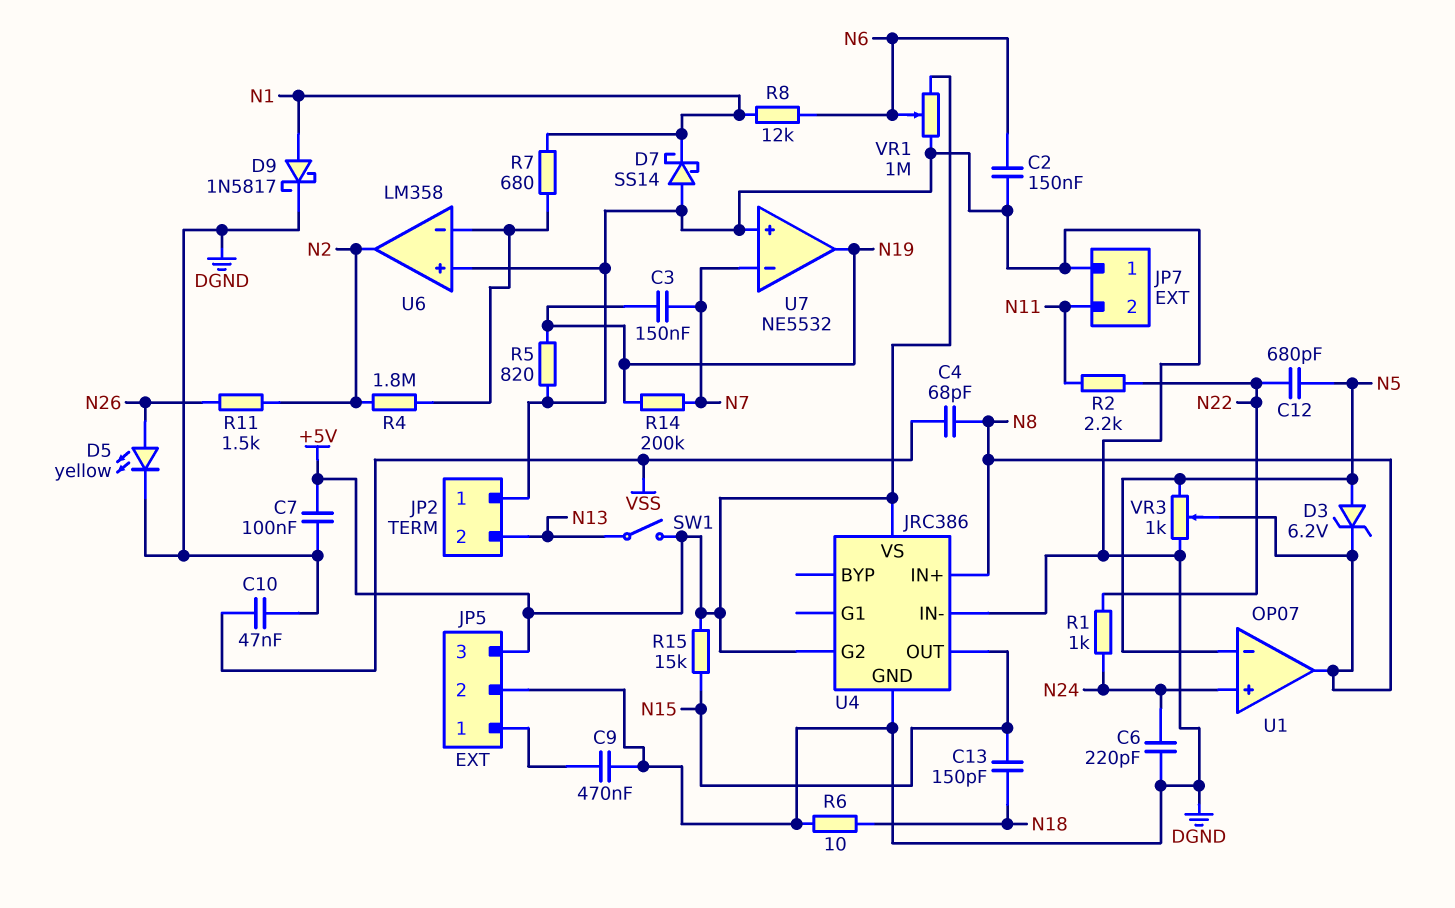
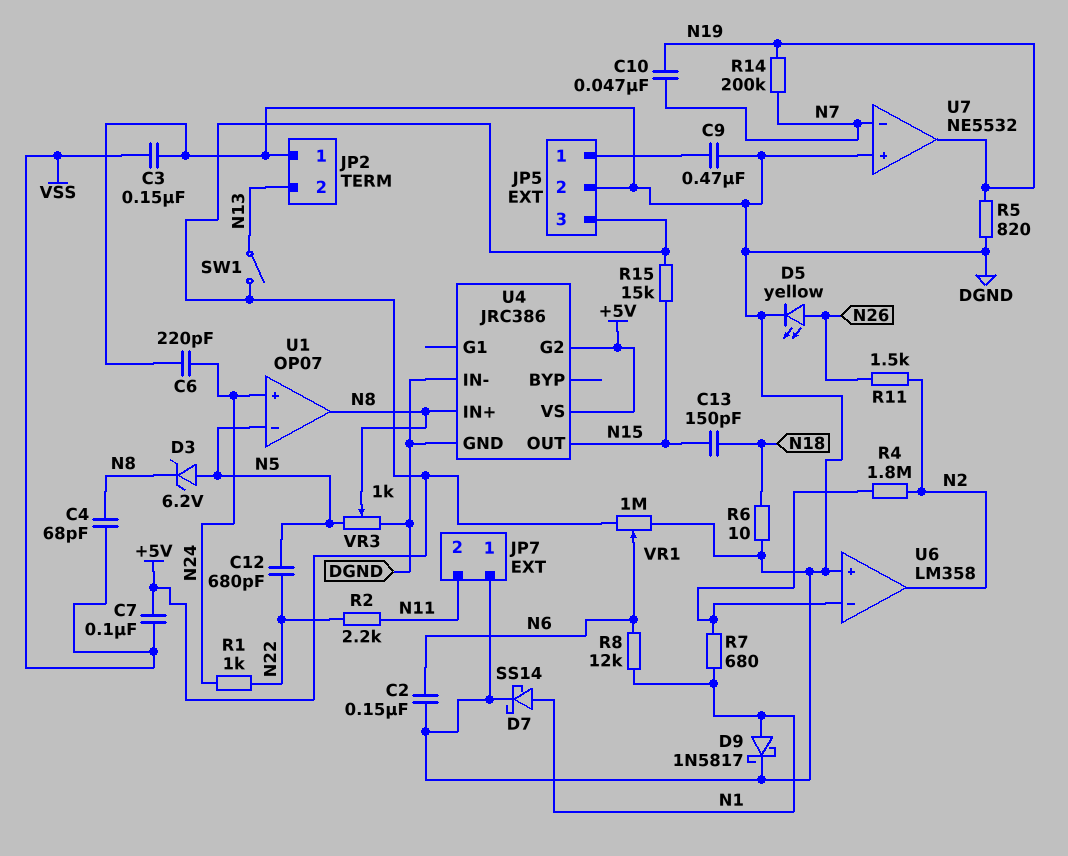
C3: 150nF (N7, N19) -> 150nF (DGND, VSS)
C7: 100nF (+5V, DGND) -> 100nF (+5V, VSS)
C10: 47nF (DGND, VSS) -> 47nF (N7, N19)
D7: schottky SS14 (A DGND, K N1) -> schottky SS14 (A N1, K DGND)

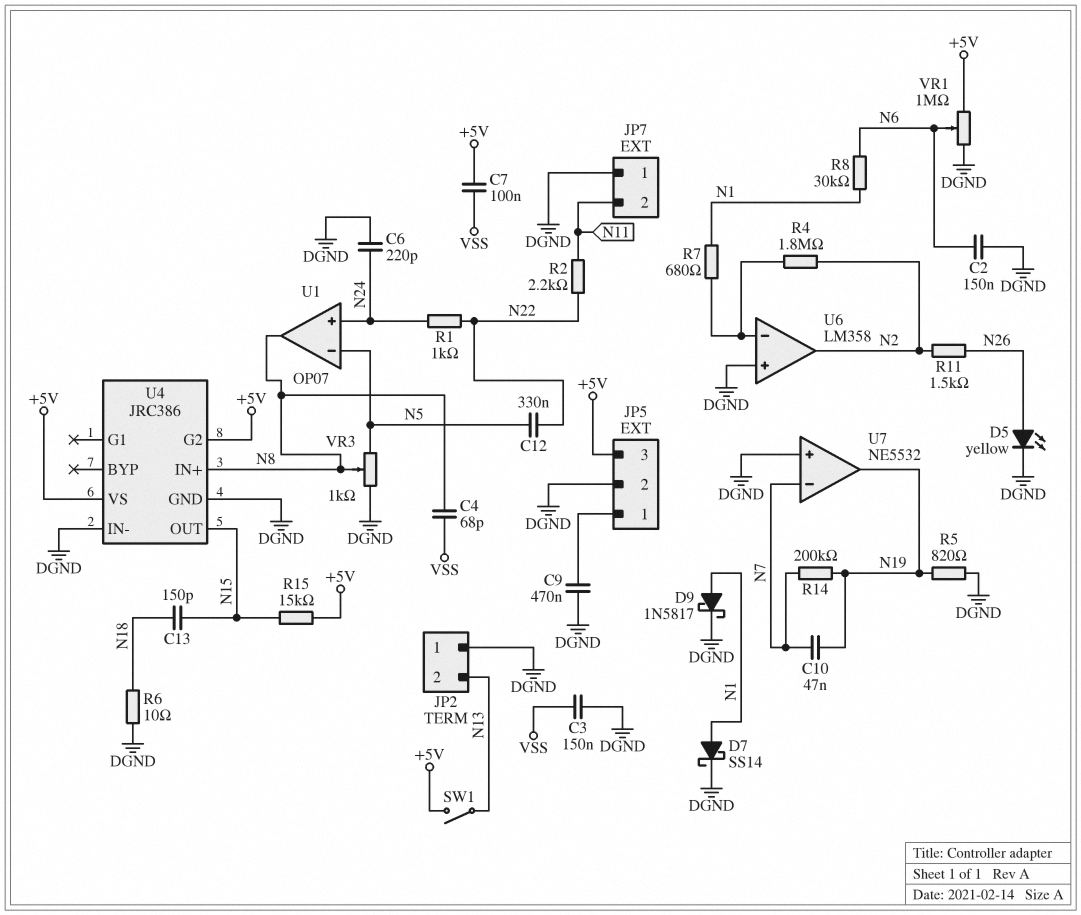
C12: 680pF (N5, N22) -> 330nF (N5, N22)
D3: zener 6.2V (A N5, K N8) -> none
R8: 12k (N1, N6) -> 30k (N1, N6)

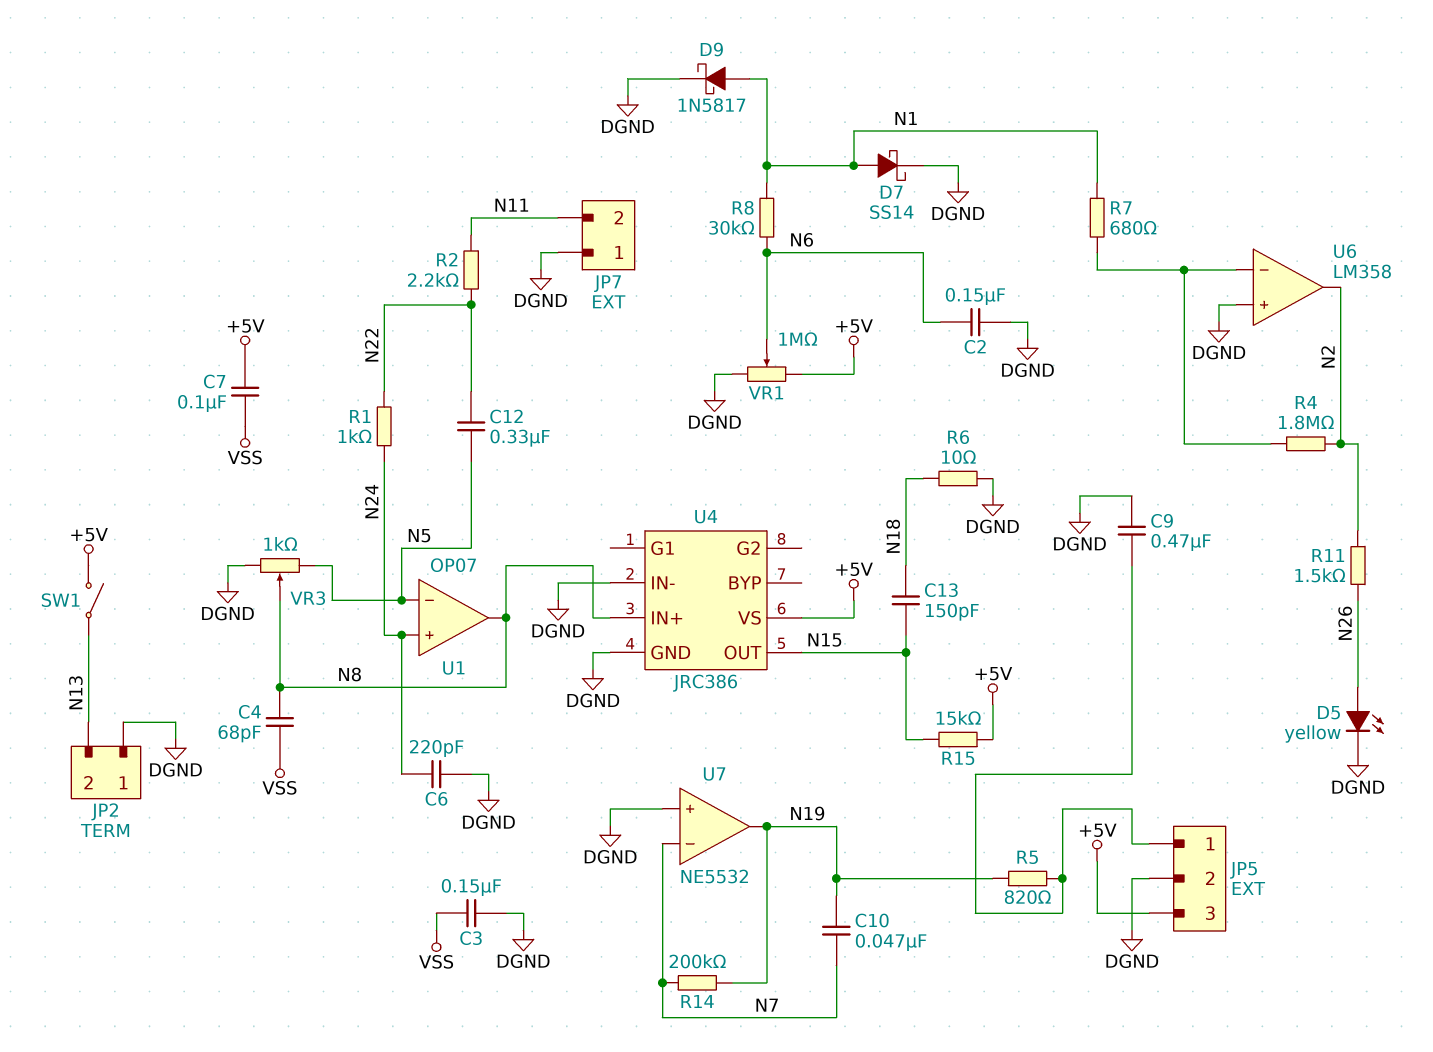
R5: 820 (DGND, N19) -> 820 (JP5/1, N19)
U4 pin G2: +5V -> none

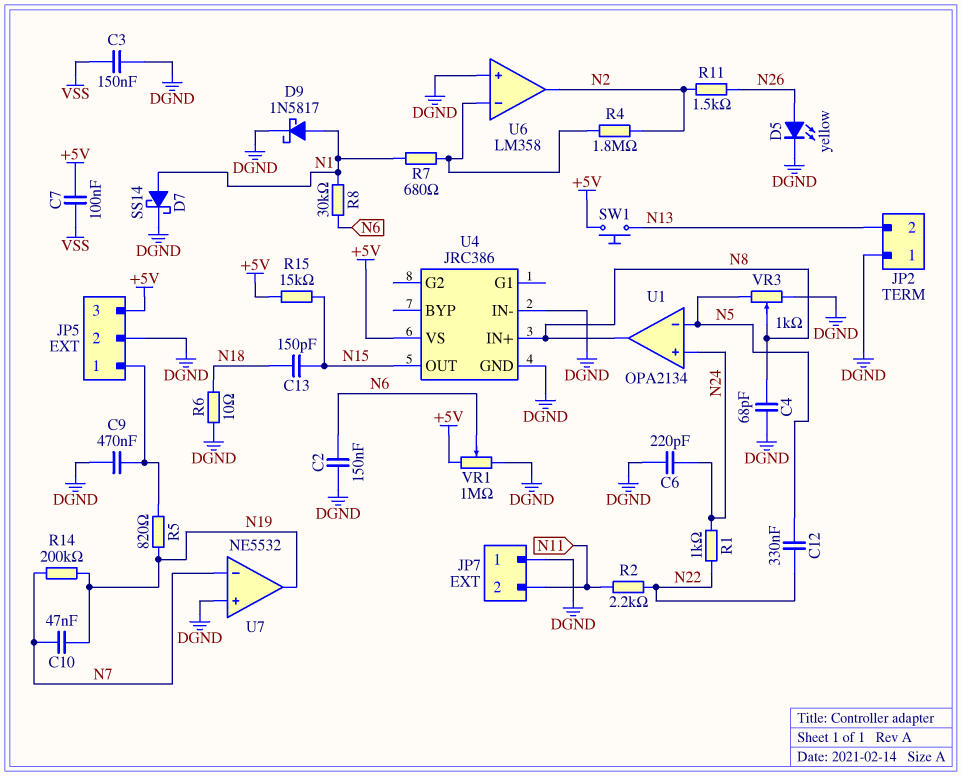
C4: 68pF (N8, VSS) -> 68pF (DGND, N8)
SW1: switch (+5V, N13) -> button (+5V, N13)
U1: OP07 -> OPA2134

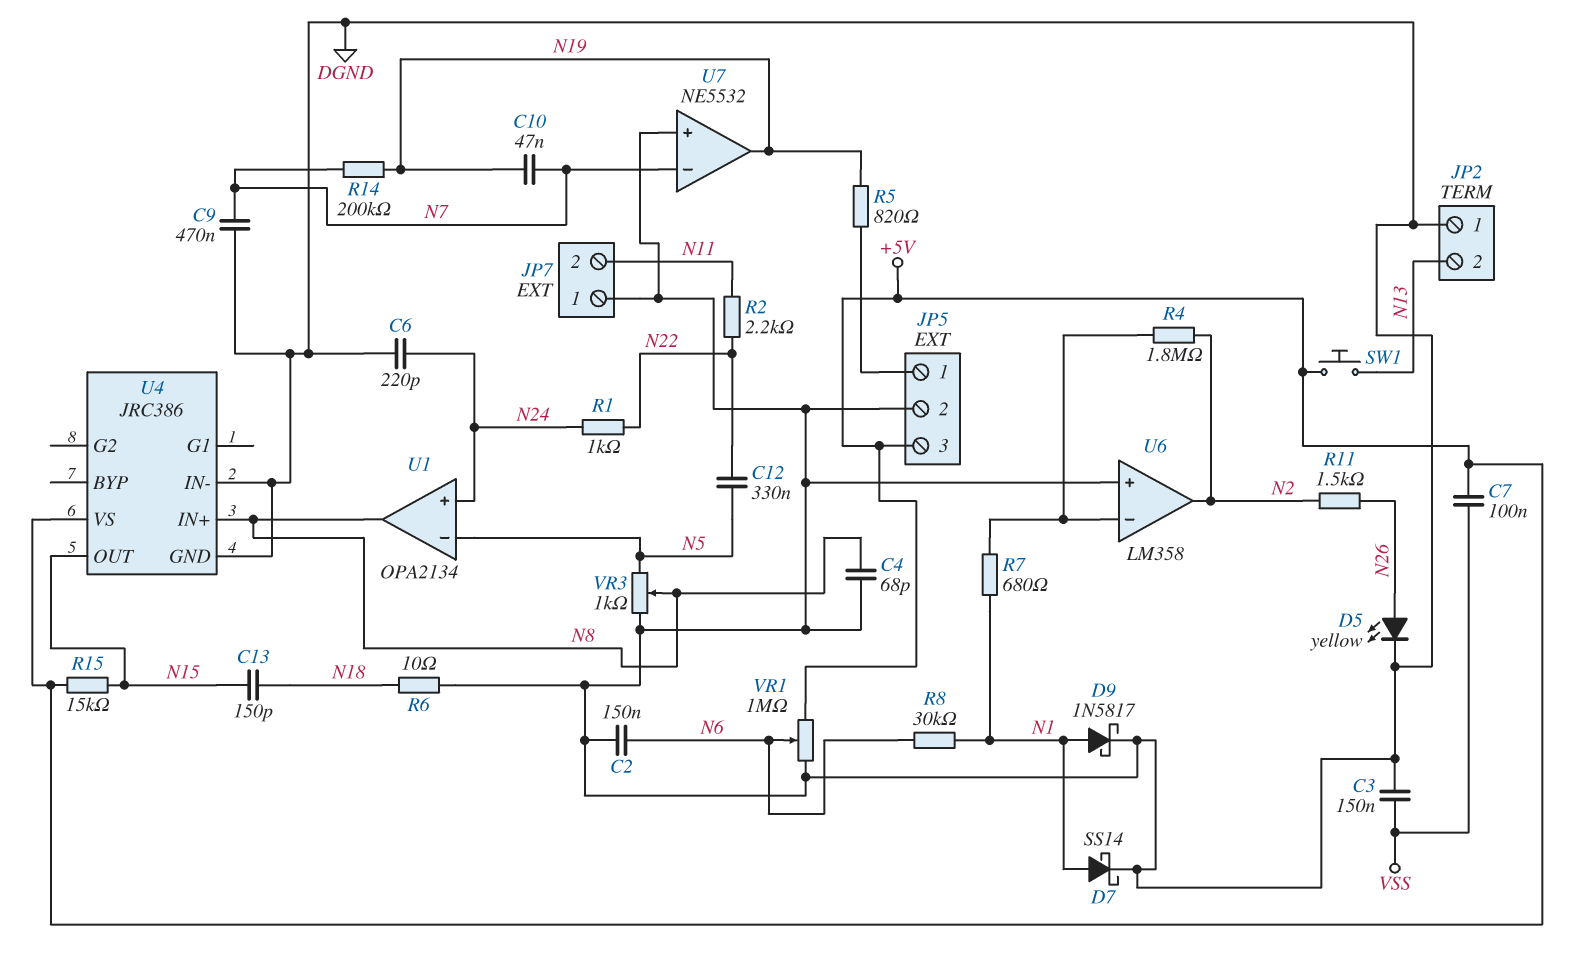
C9: 470nF (DGND, JP5/1) -> 470nF (DGND, N7)

